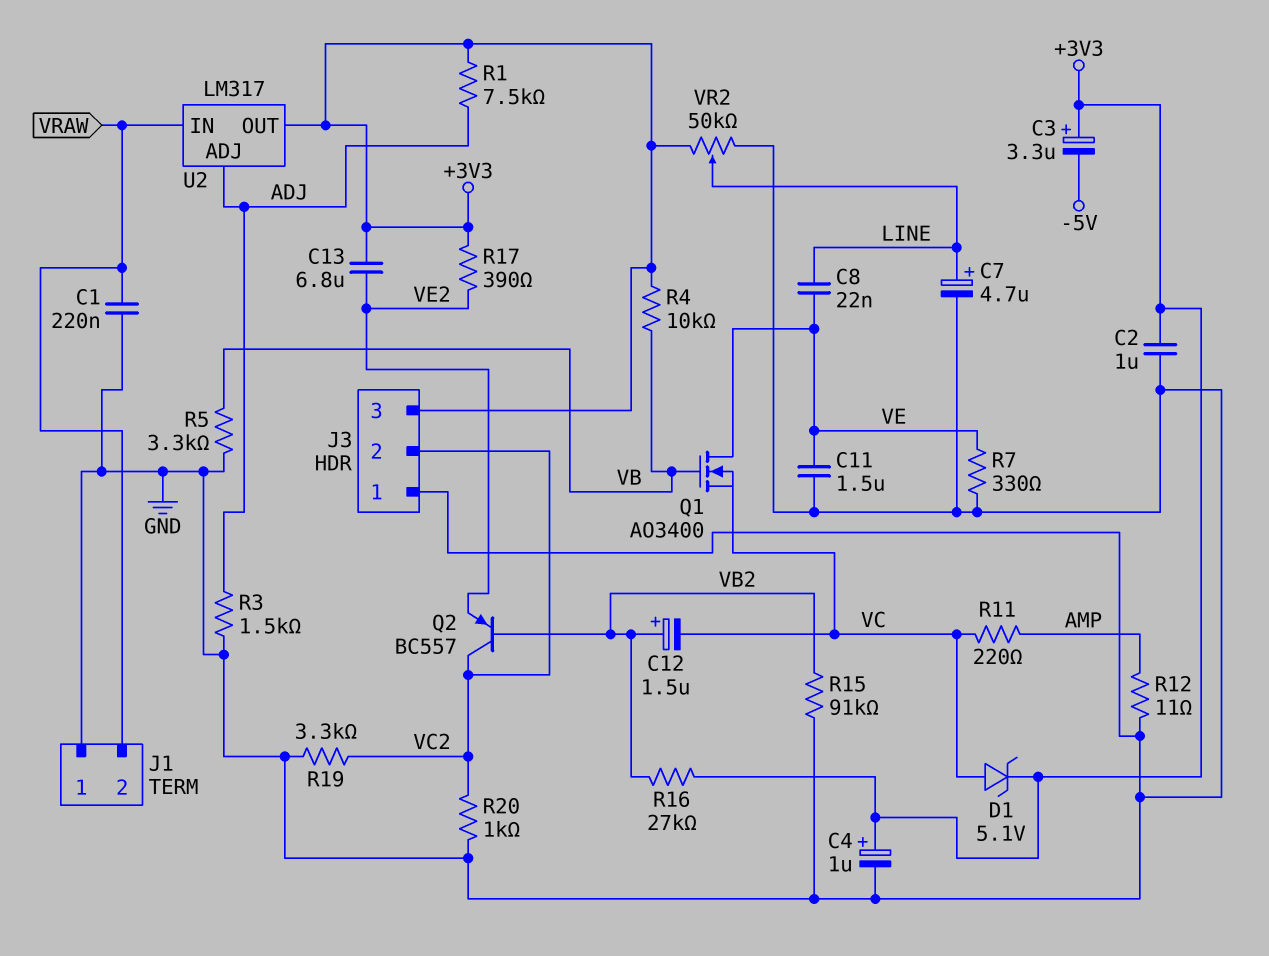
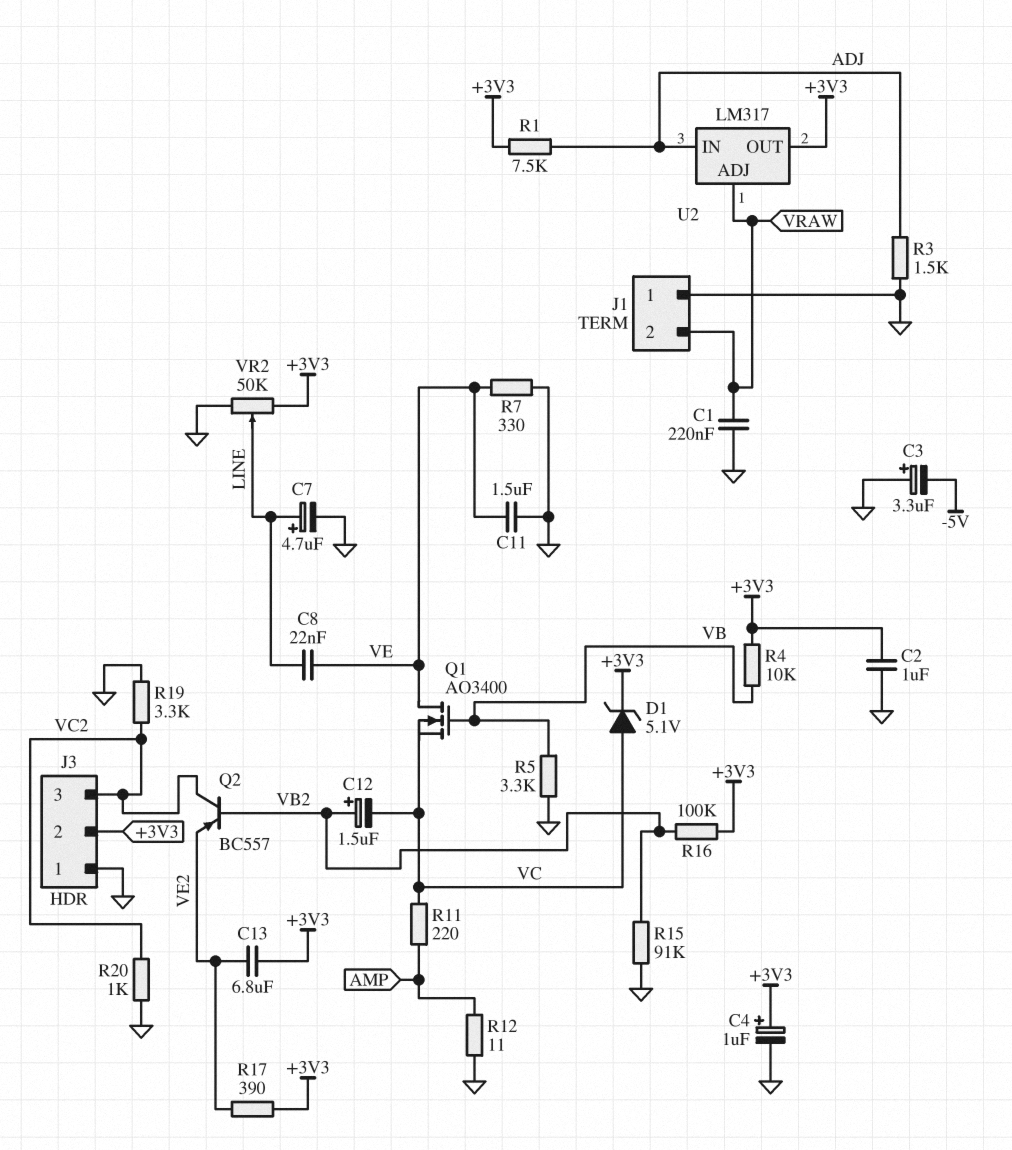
C3: 3.3uF (plus +3V3, minus -5V) -> 3.3uF (plus GND, minus -5V)
J3 pin 2: VC2 -> +3V3
J3 pin 3: +3V3 -> VC2
R16: 27k (+3V3, VB2) -> 100k (+3V3, VB2)
U2 pin ADJ: ADJ -> VRAW
U2 pin IN: VRAW -> ADJ

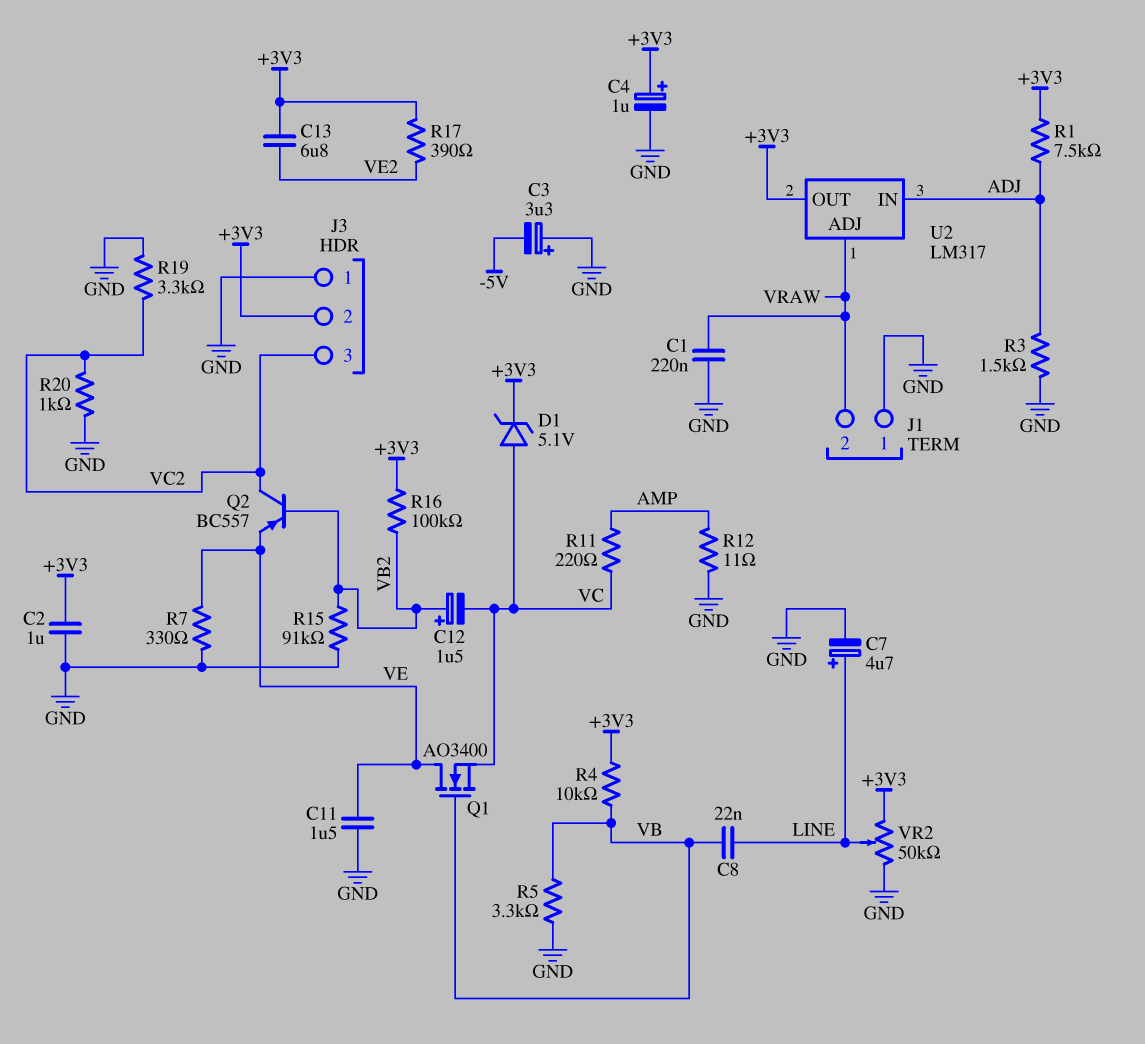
C8: 22nF (LINE, VE) -> 22nF (LINE, VB)
Q2: PNP BC557 (B VB2, C VC2, E VE2) -> PNP BC557 (B VB2, C VC2, E VE)

